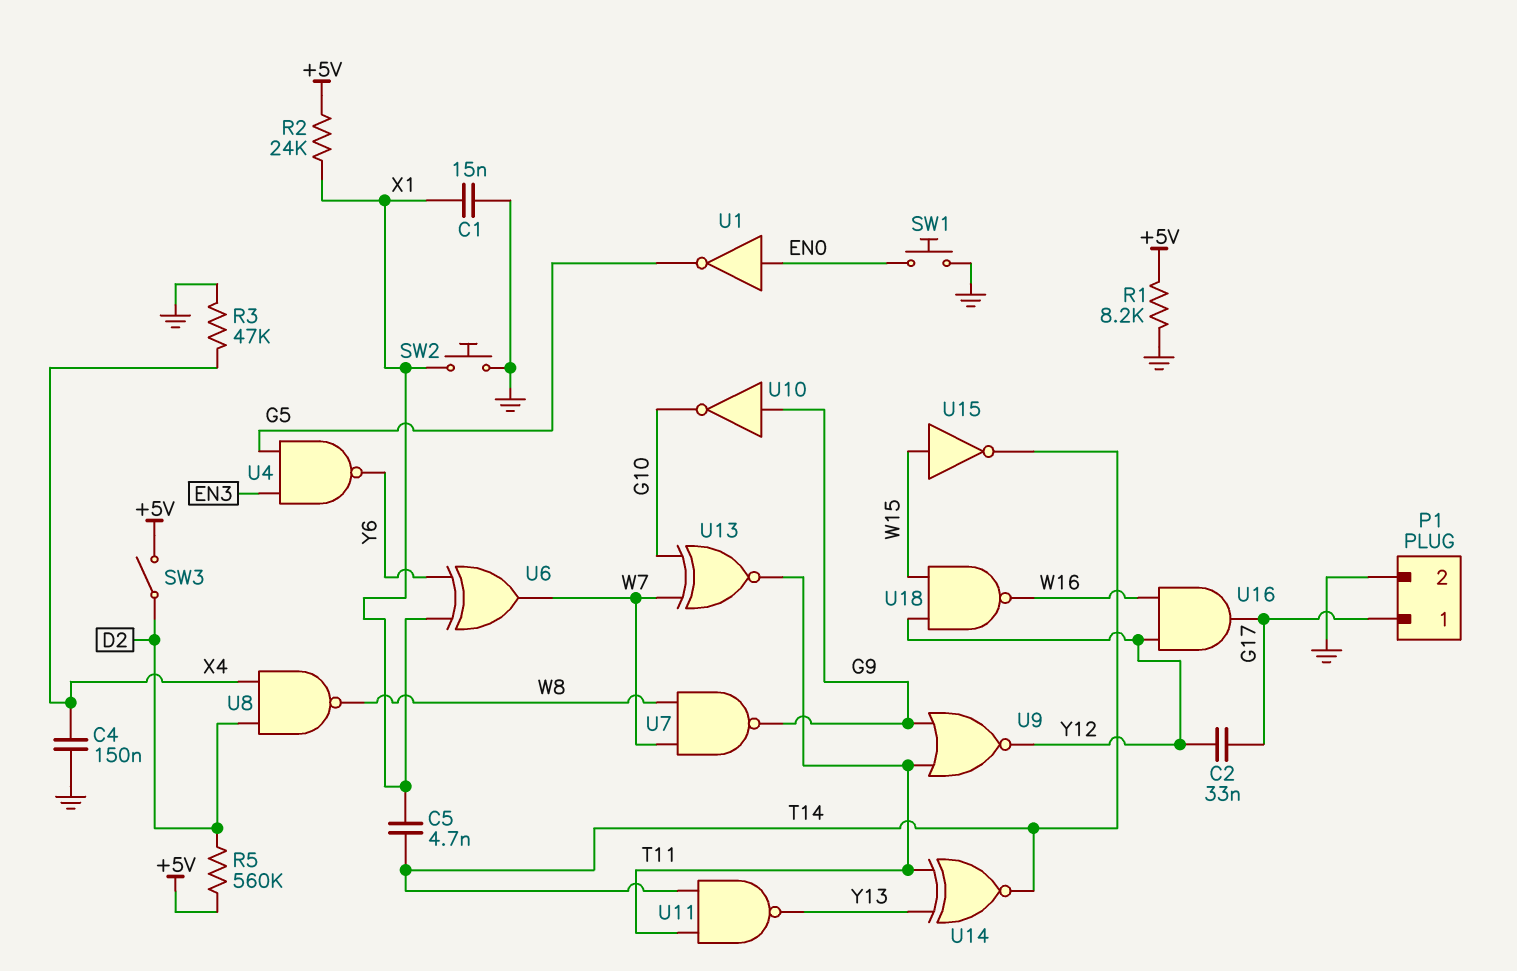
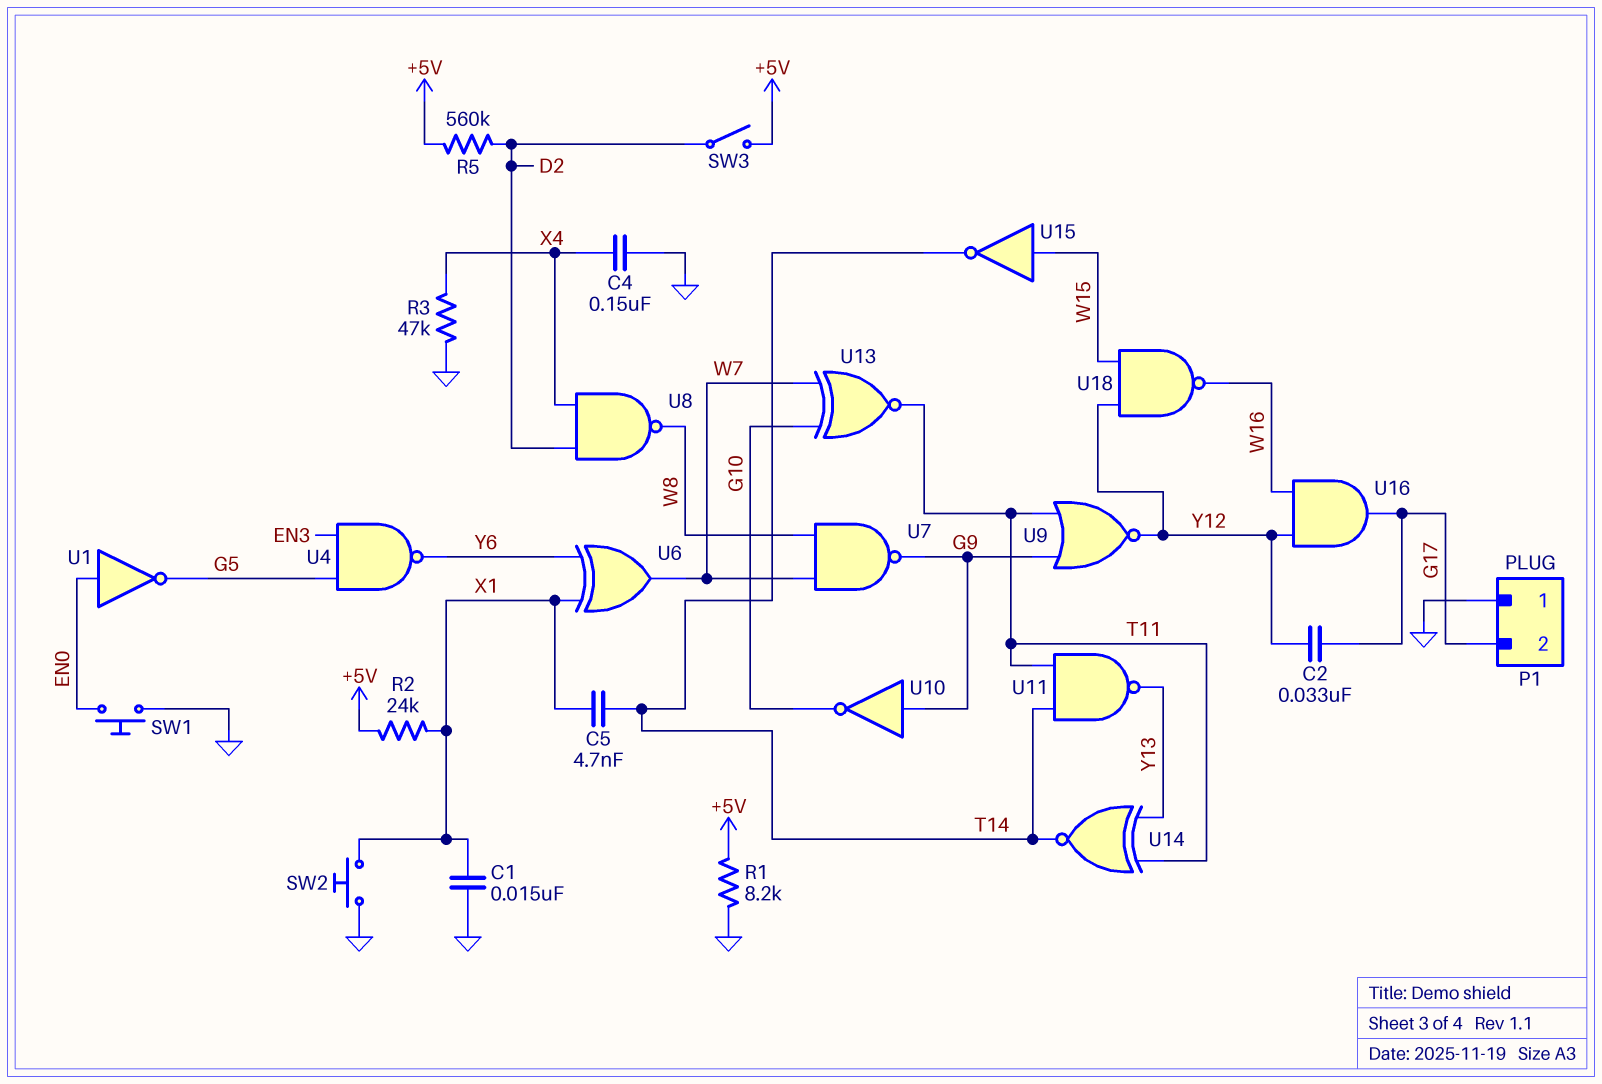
P1 pin 1: G17 -> GND
P1 pin 2: GND -> G17

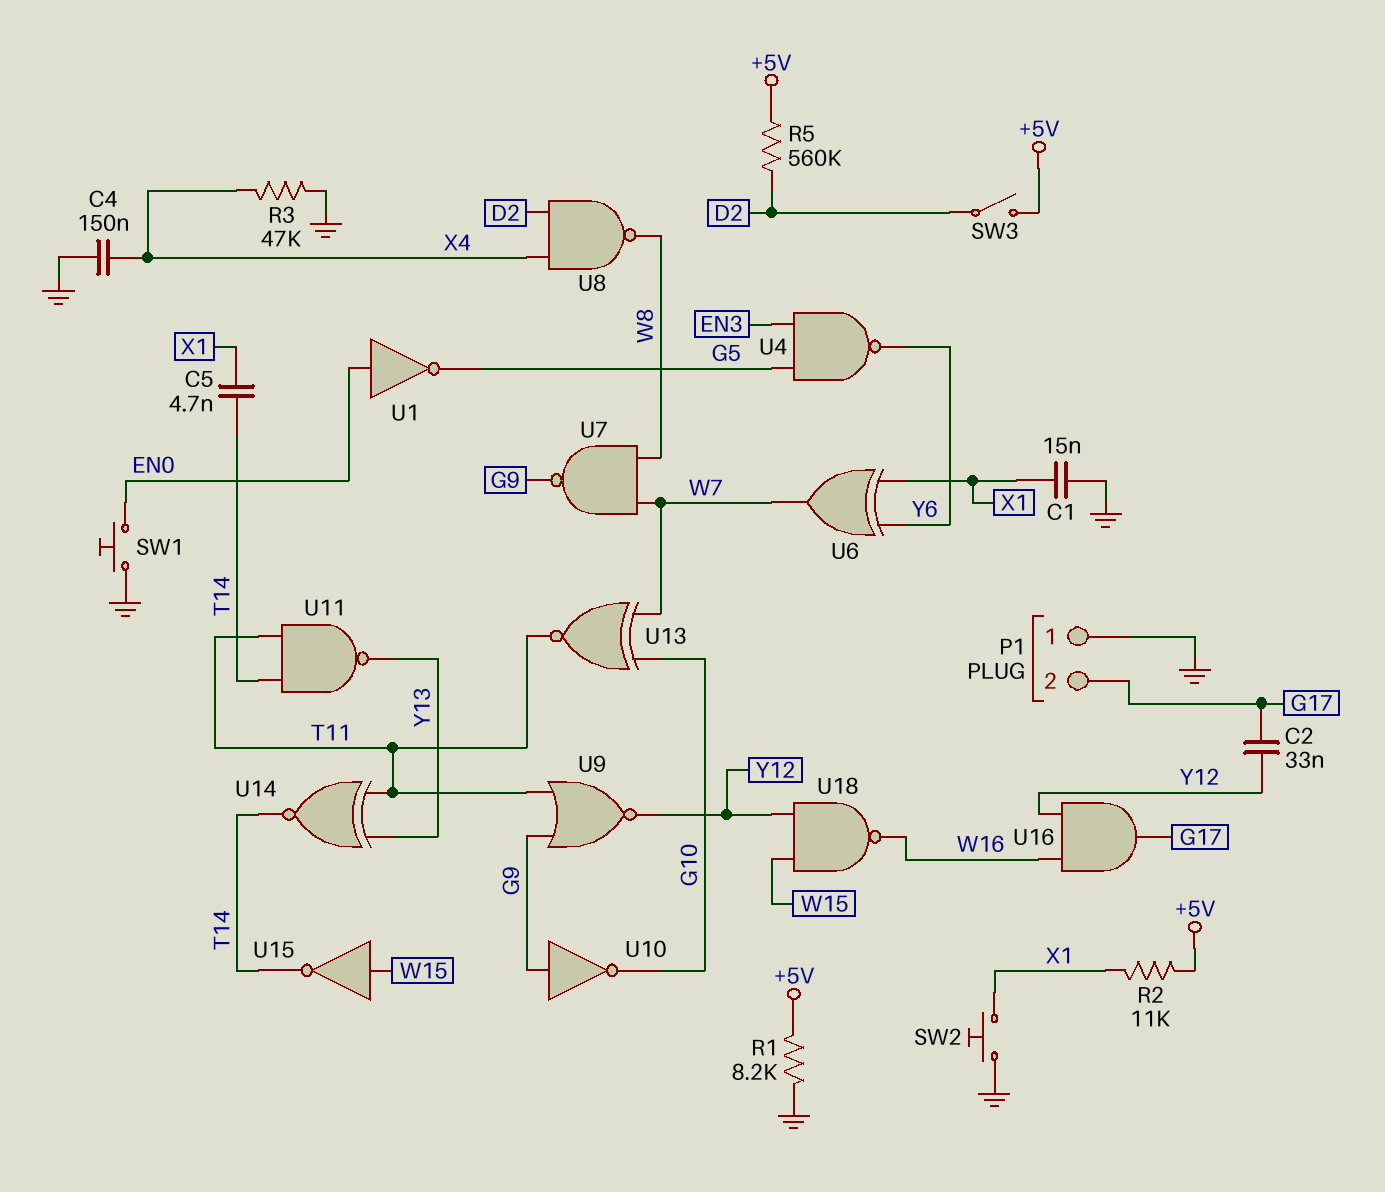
R2: 24k (+5V, X1) -> 11k (+5V, X1)

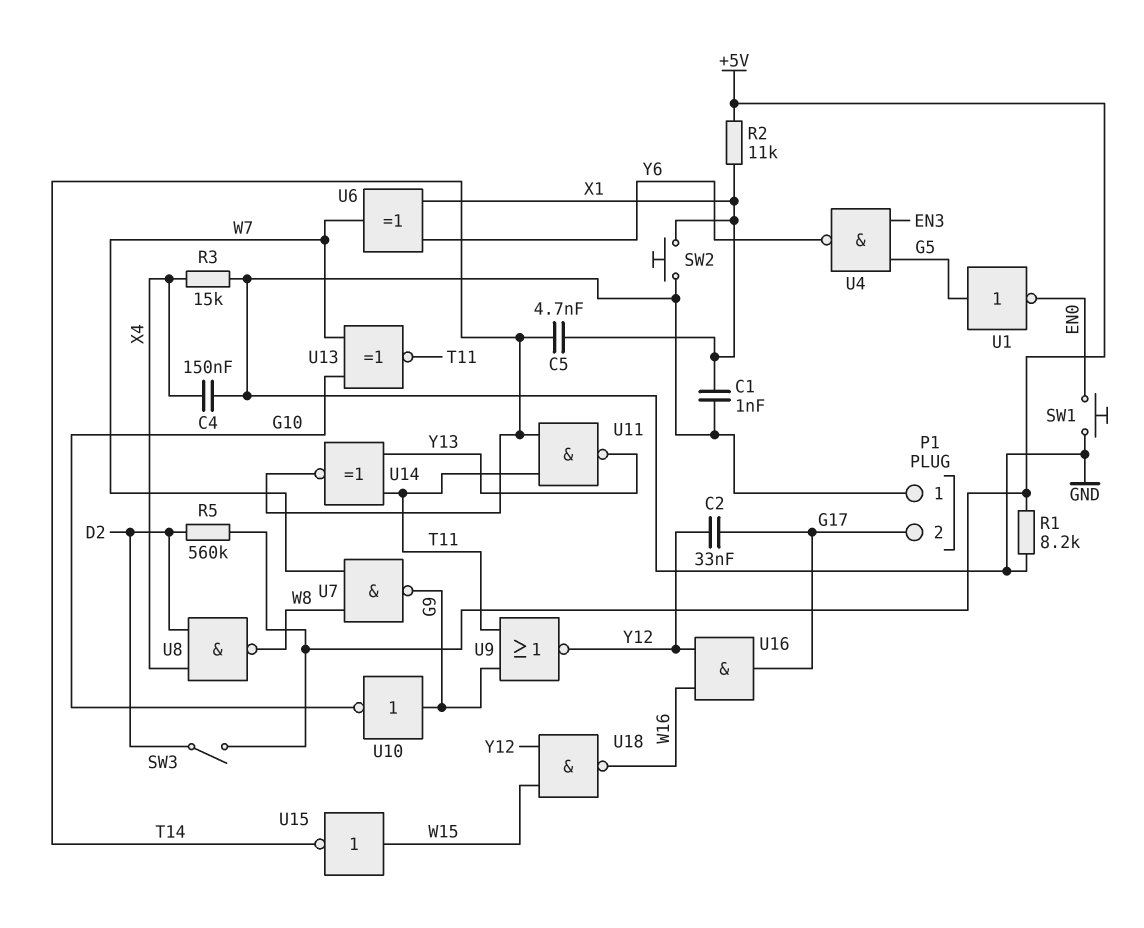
C1: 15nF (GND, X1) -> 1nF (GND, X1)
R3: 47k (GND, X4) -> 15k (GND, X4)
U1: NOT (in EN0, out G5) -> NOT (in G5, out EN0)

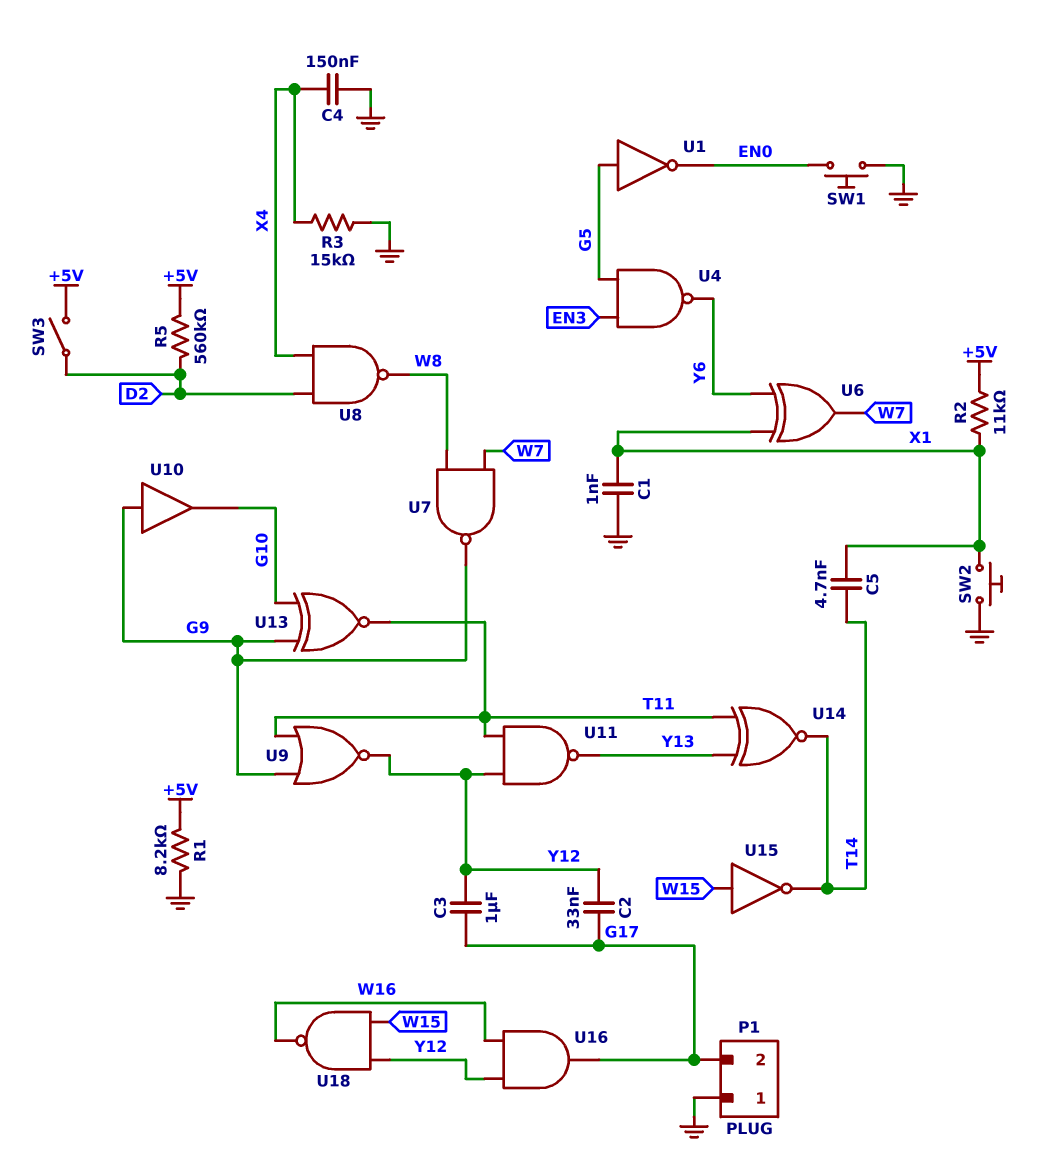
C3: none -> 1uF (G17, Y12)
U10: NOT (in G9, out G10) -> buffer (in G9, out G10)
U11: NAND (in T11, in T14, out Y13) -> NAND (in T11, in Y12, out Y13)
U13: XNOR (in G10, in W7, out T11) -> XNOR (in G9, in G10, out T11)

